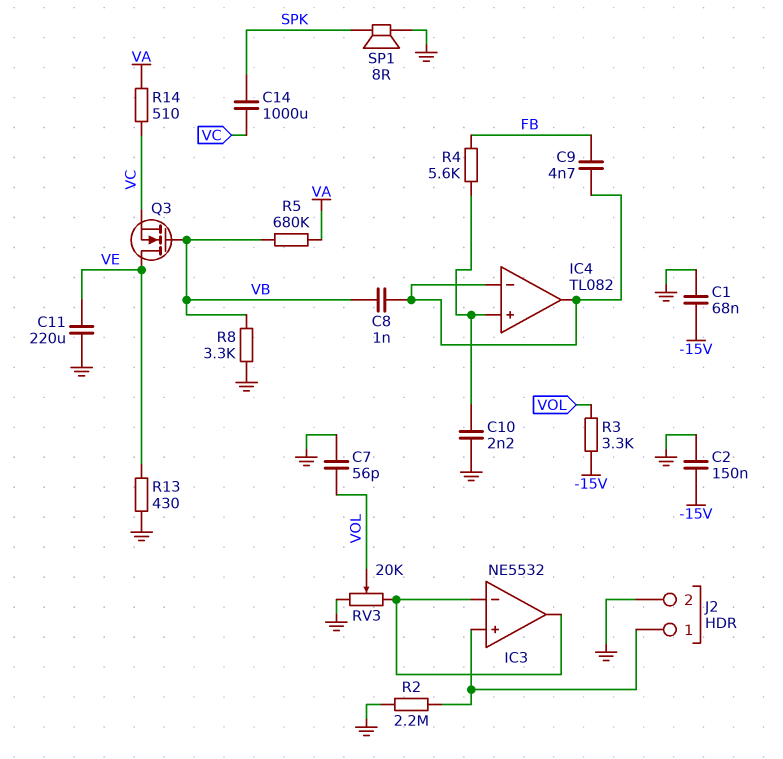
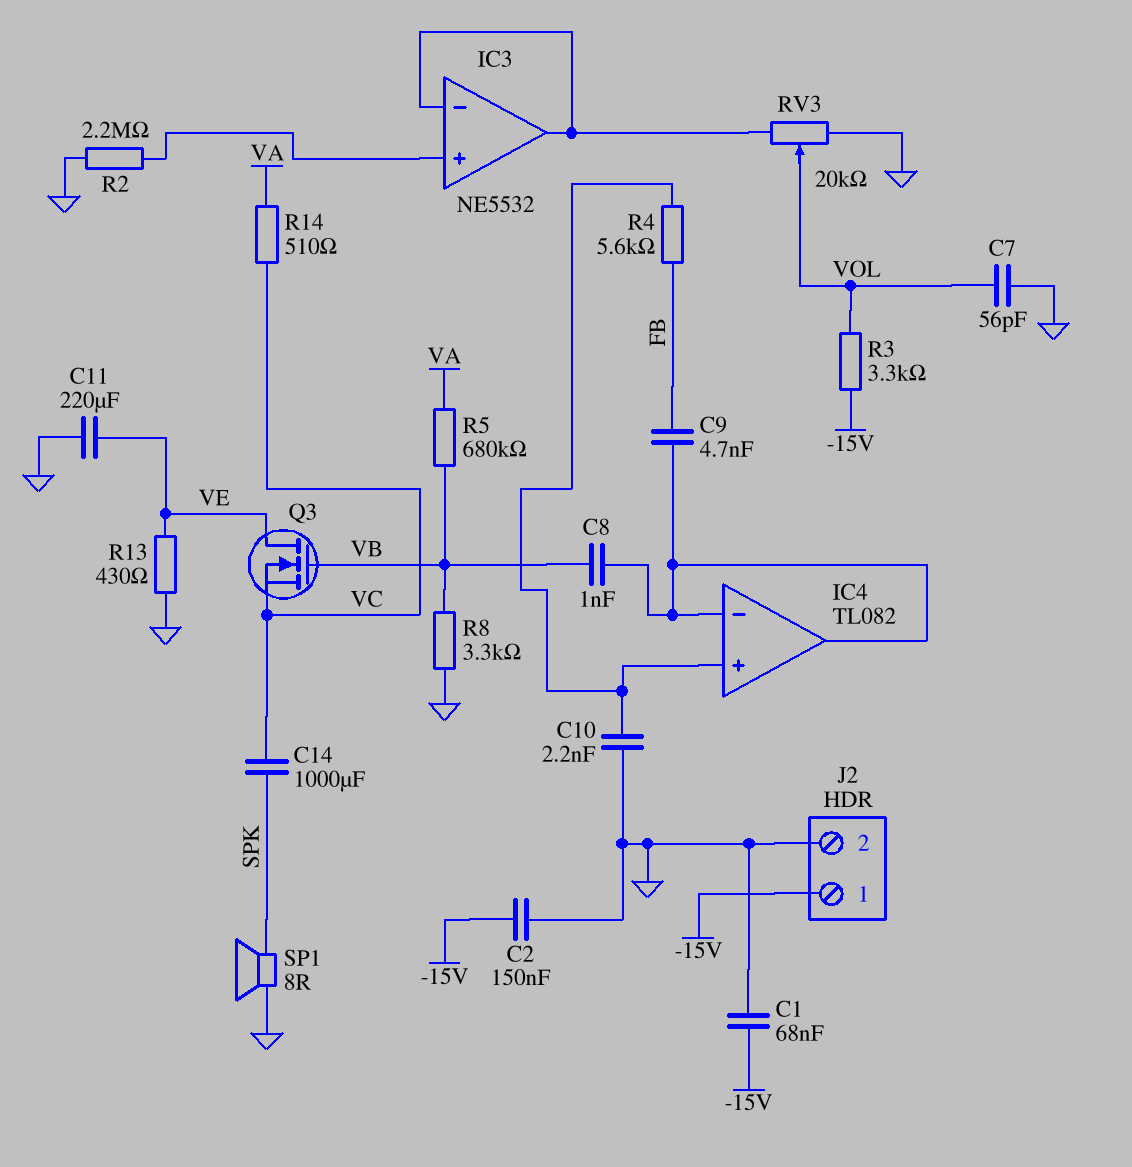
J2 pin 1: IC3/in+ -> -15V

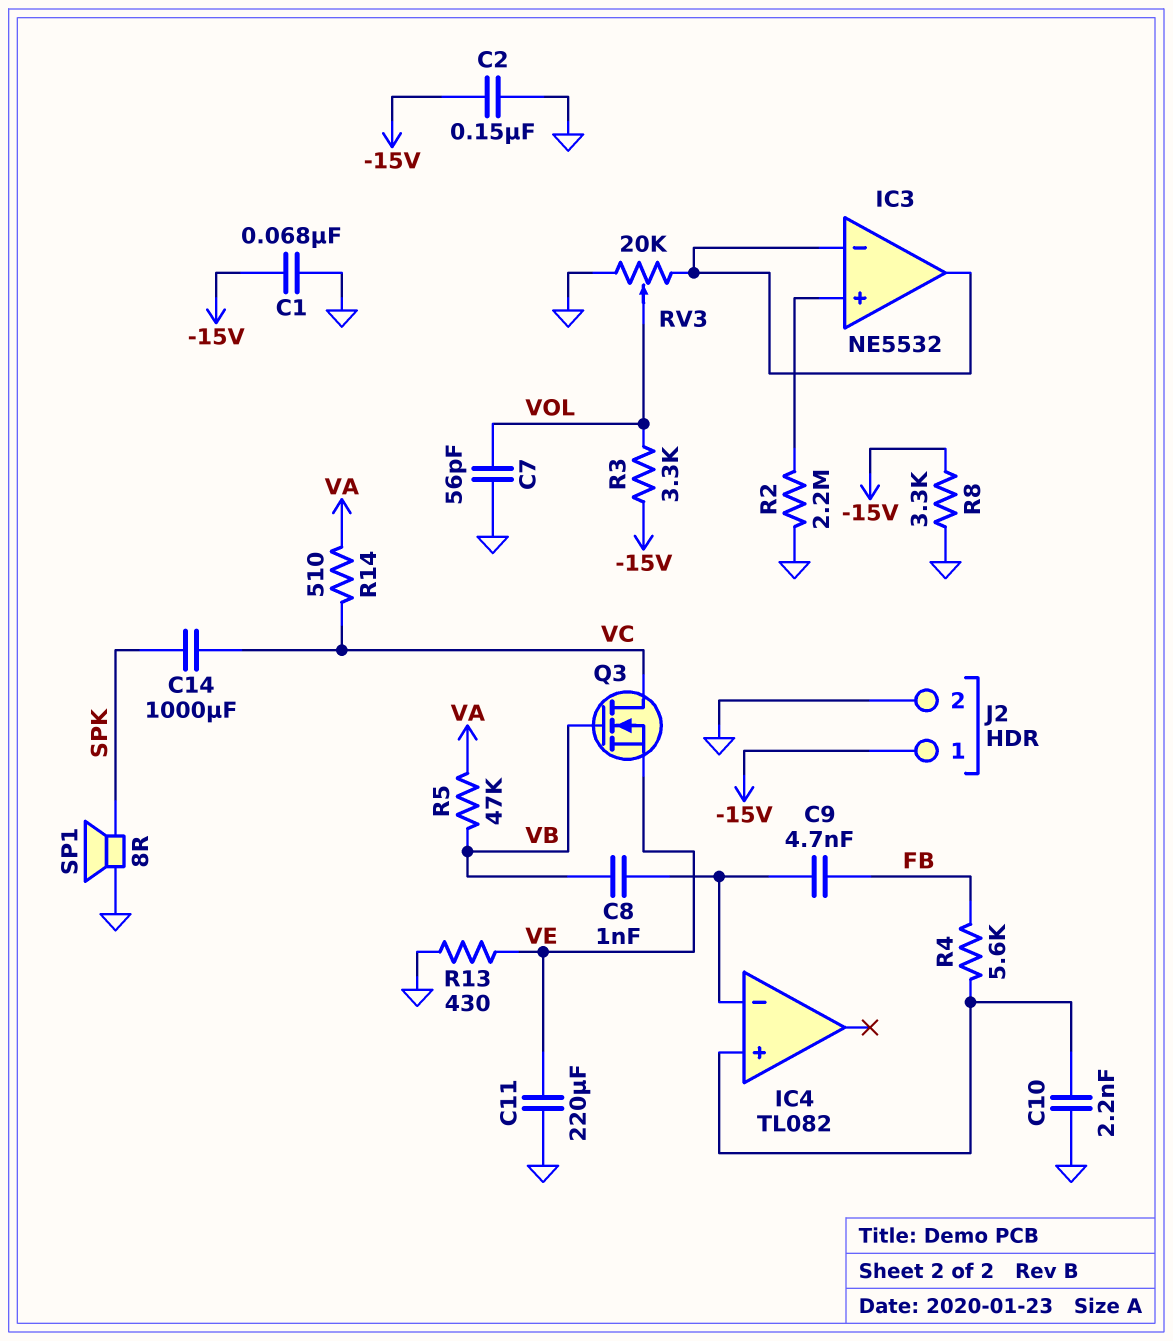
IC4 pin out: IC4/in- -> none
Q3: NMOS (G VB, D VE, S VC) -> NMOS (G VB, D VC, S VE)
R5: 680k (VA, VB) -> 47k (VA, VB)
R8: 3.3k (GND, VB) -> 3.3k (-15V, GND)

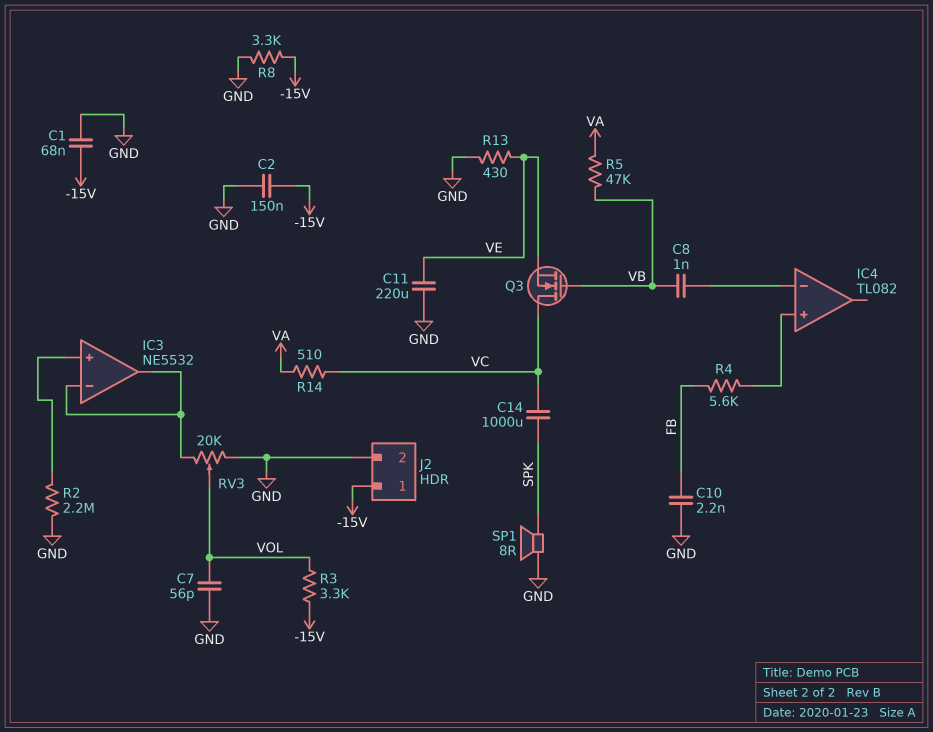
C9: 4.7nF (FB, IC4/in-) -> none
C10: 2.2nF (GND, IC4/in+) -> 2.2nF (FB, GND)

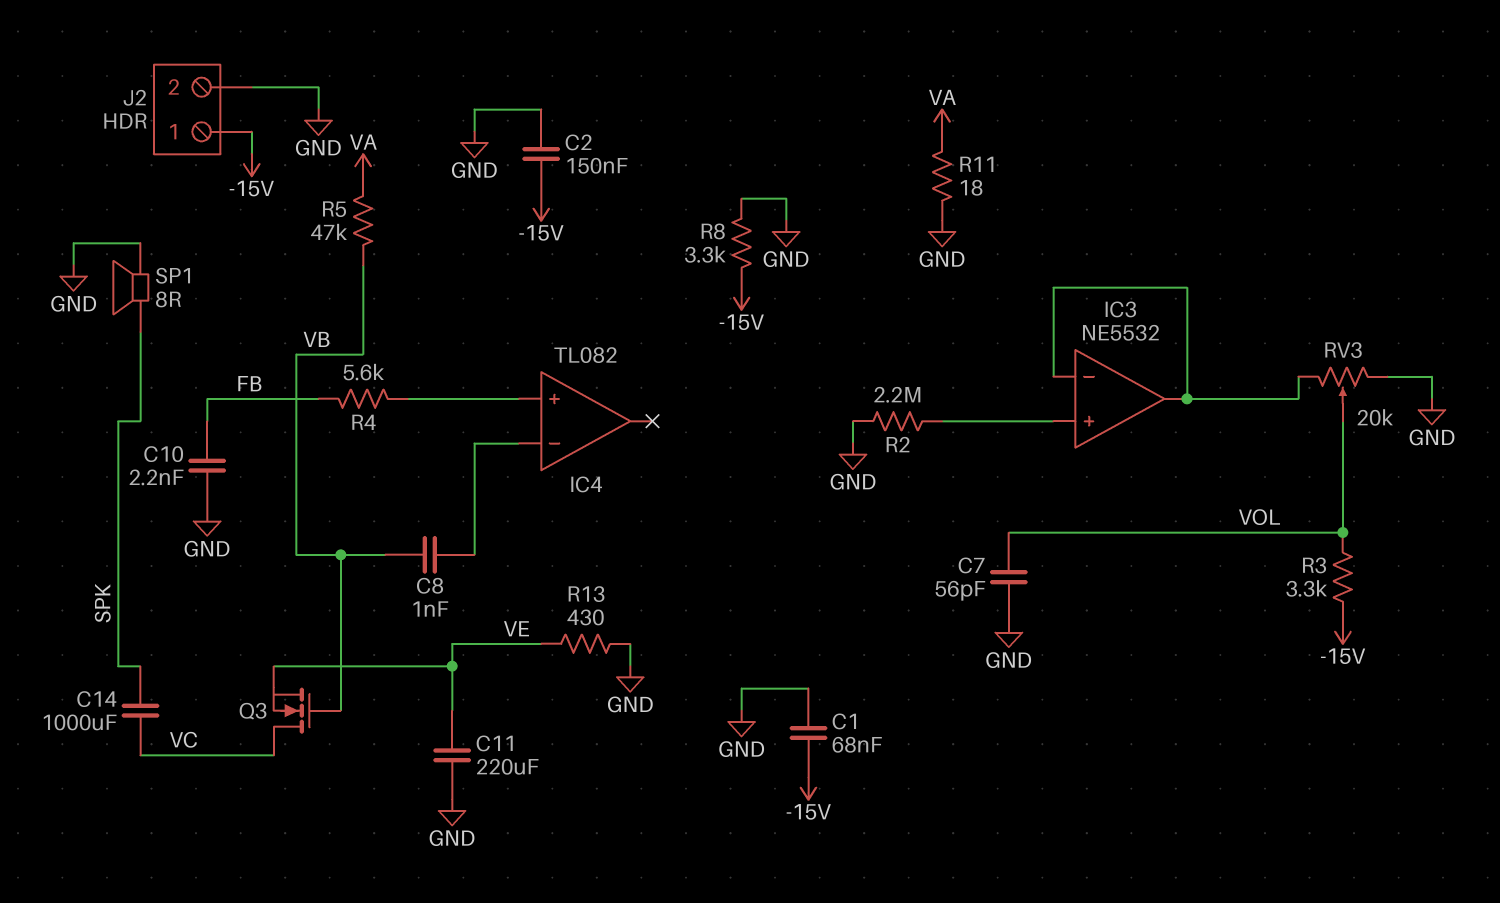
R11: none -> 18 (GND, VA)
R14: 510 (VA, VC) -> none

